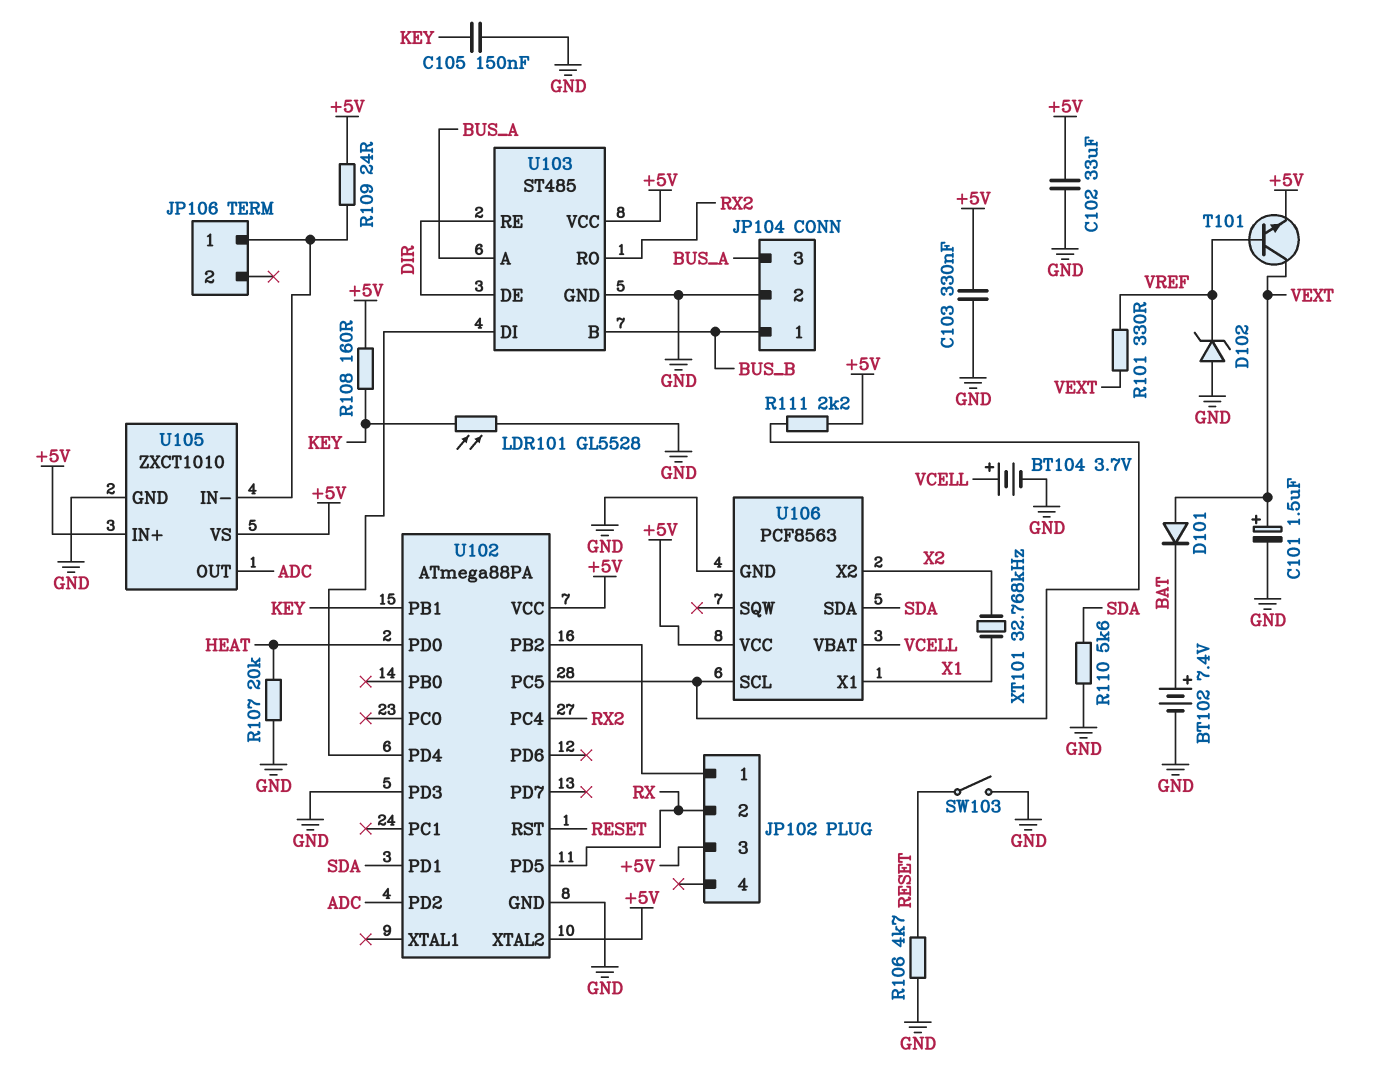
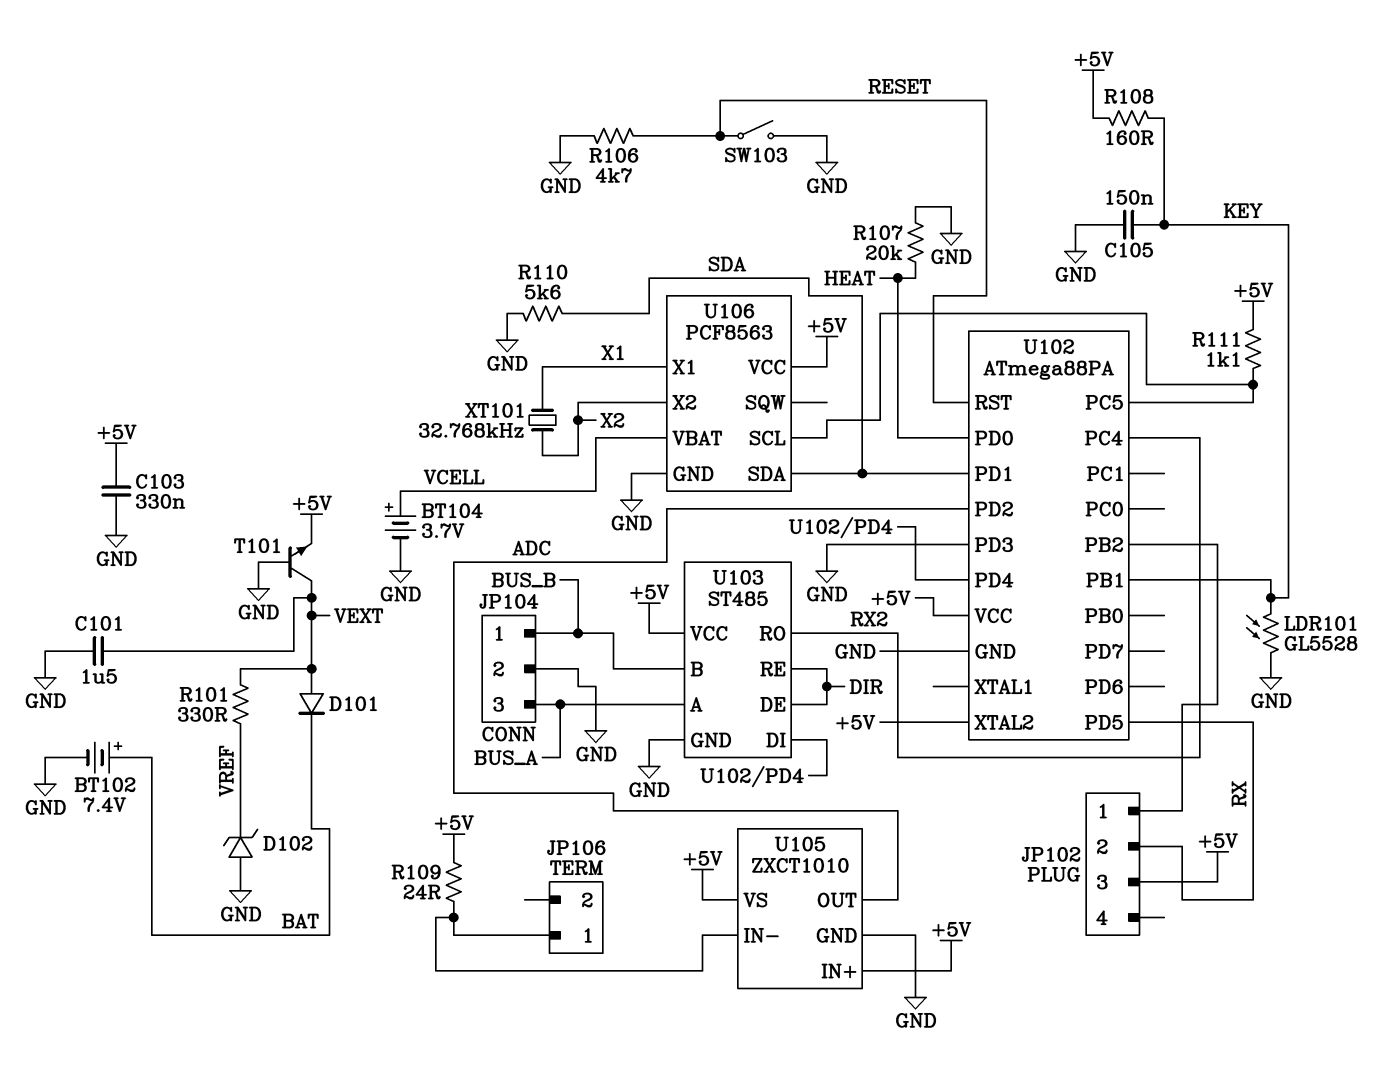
C101: 1.5uF (plus VEXT, minus GND) -> 1.5uF (GND, VEXT)
C102: 33uF (+5V, GND) -> none
R111: 2.2k (+5V, U102/PC5) -> 1.1k (+5V, U102/PC5)
T101: NPN (B VREF, C VEXT, E +5V) -> NPN (B GND, C VEXT, E +5V)

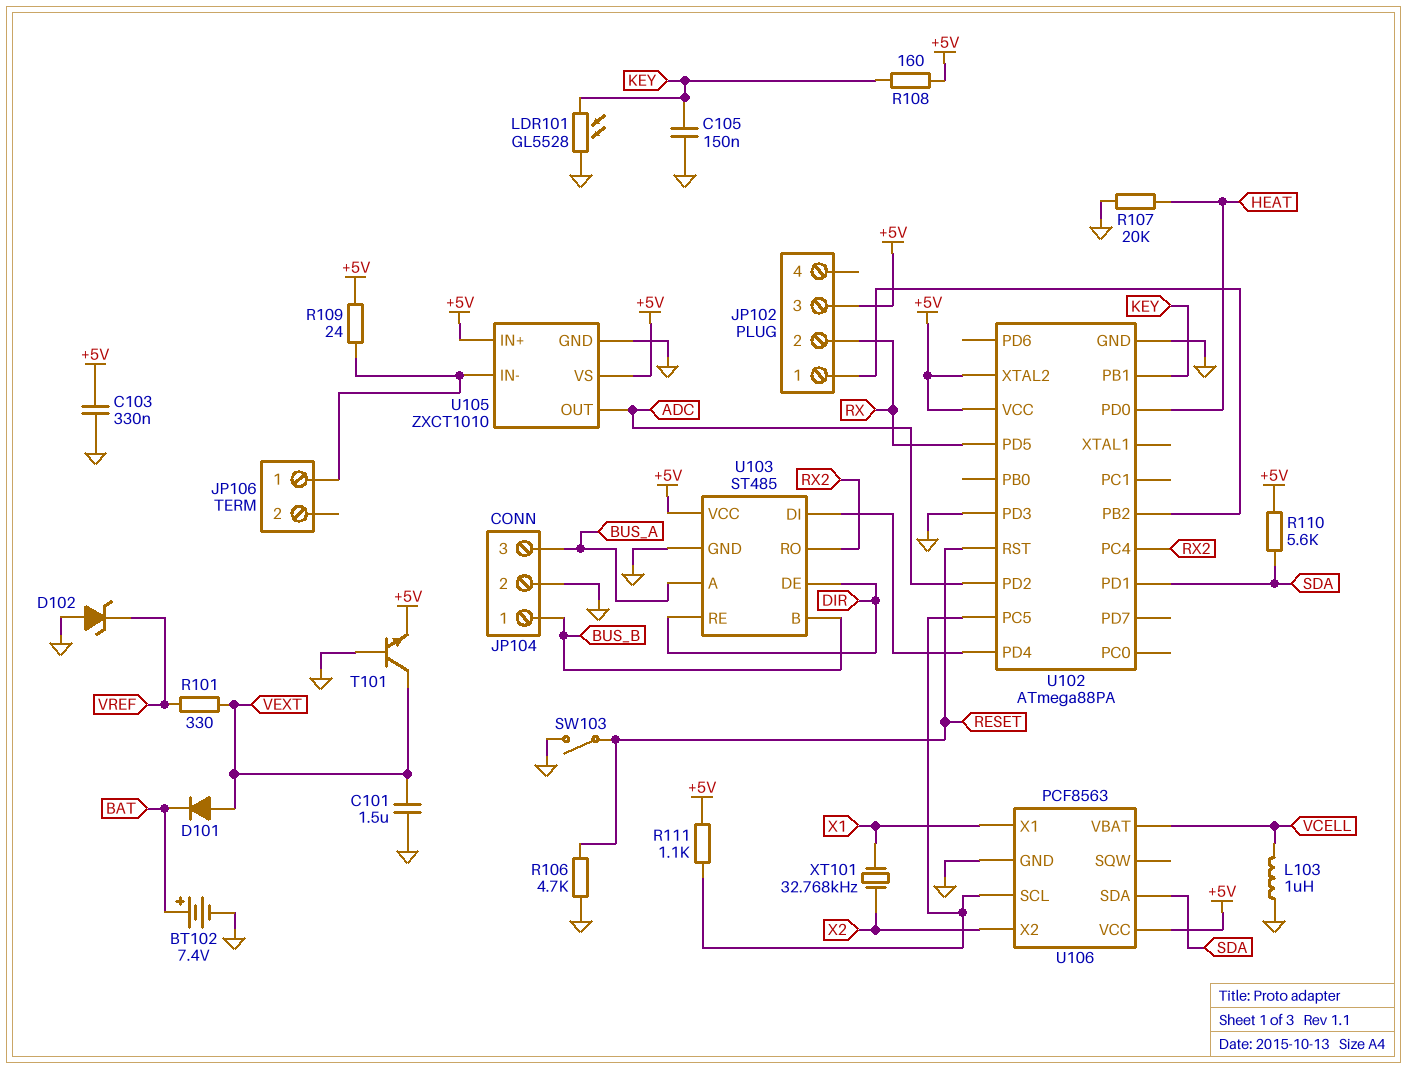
BT104: 3.7V (plus VCELL, minus GND) -> none
L103: none -> 1uH (GND, VCELL)
R110: 5.6k (GND, SDA) -> 5.6k (+5V, SDA)

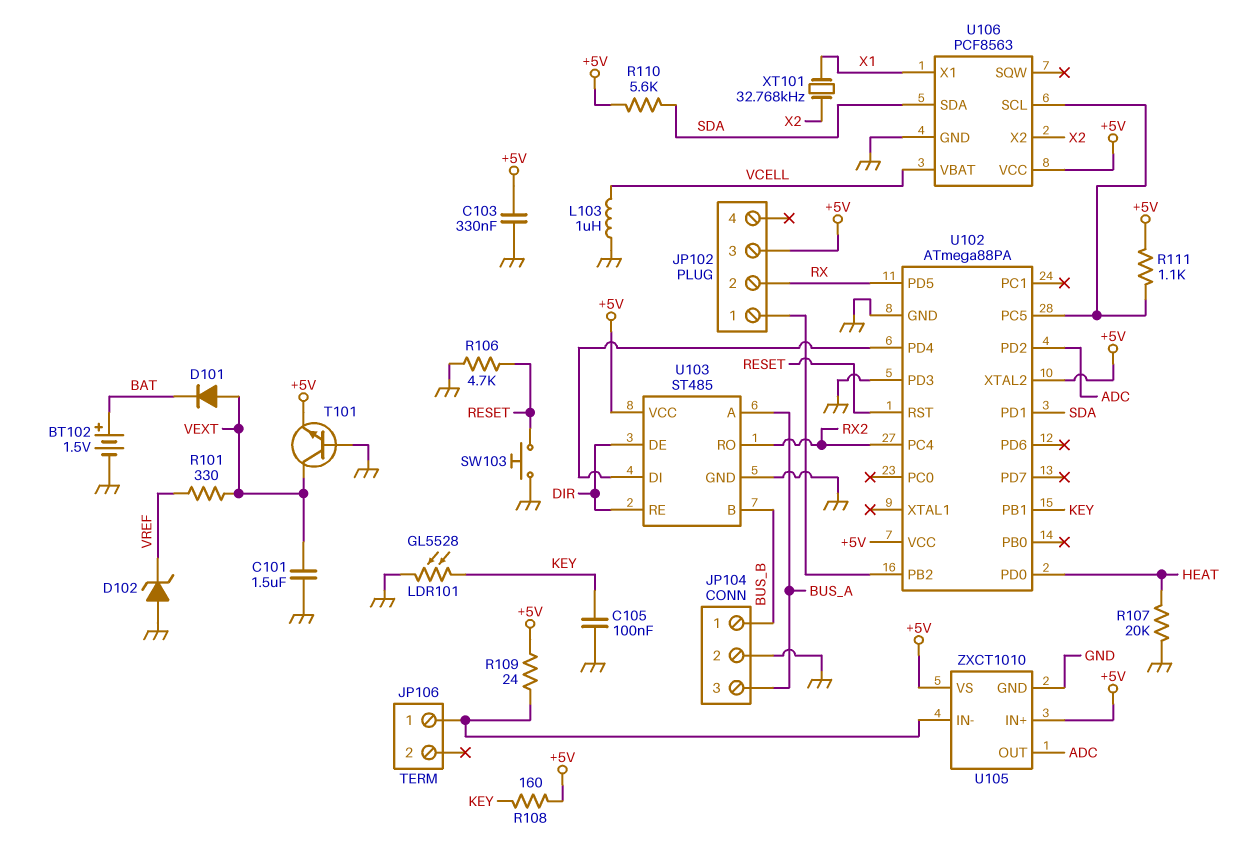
BT102: 7.4V (plus BAT, minus GND) -> 1.5V (plus BAT, minus GND)
C105: 150nF (GND, KEY) -> 100nF (GND, KEY)
SW103: switch (GND, RESET) -> button (GND, RESET)

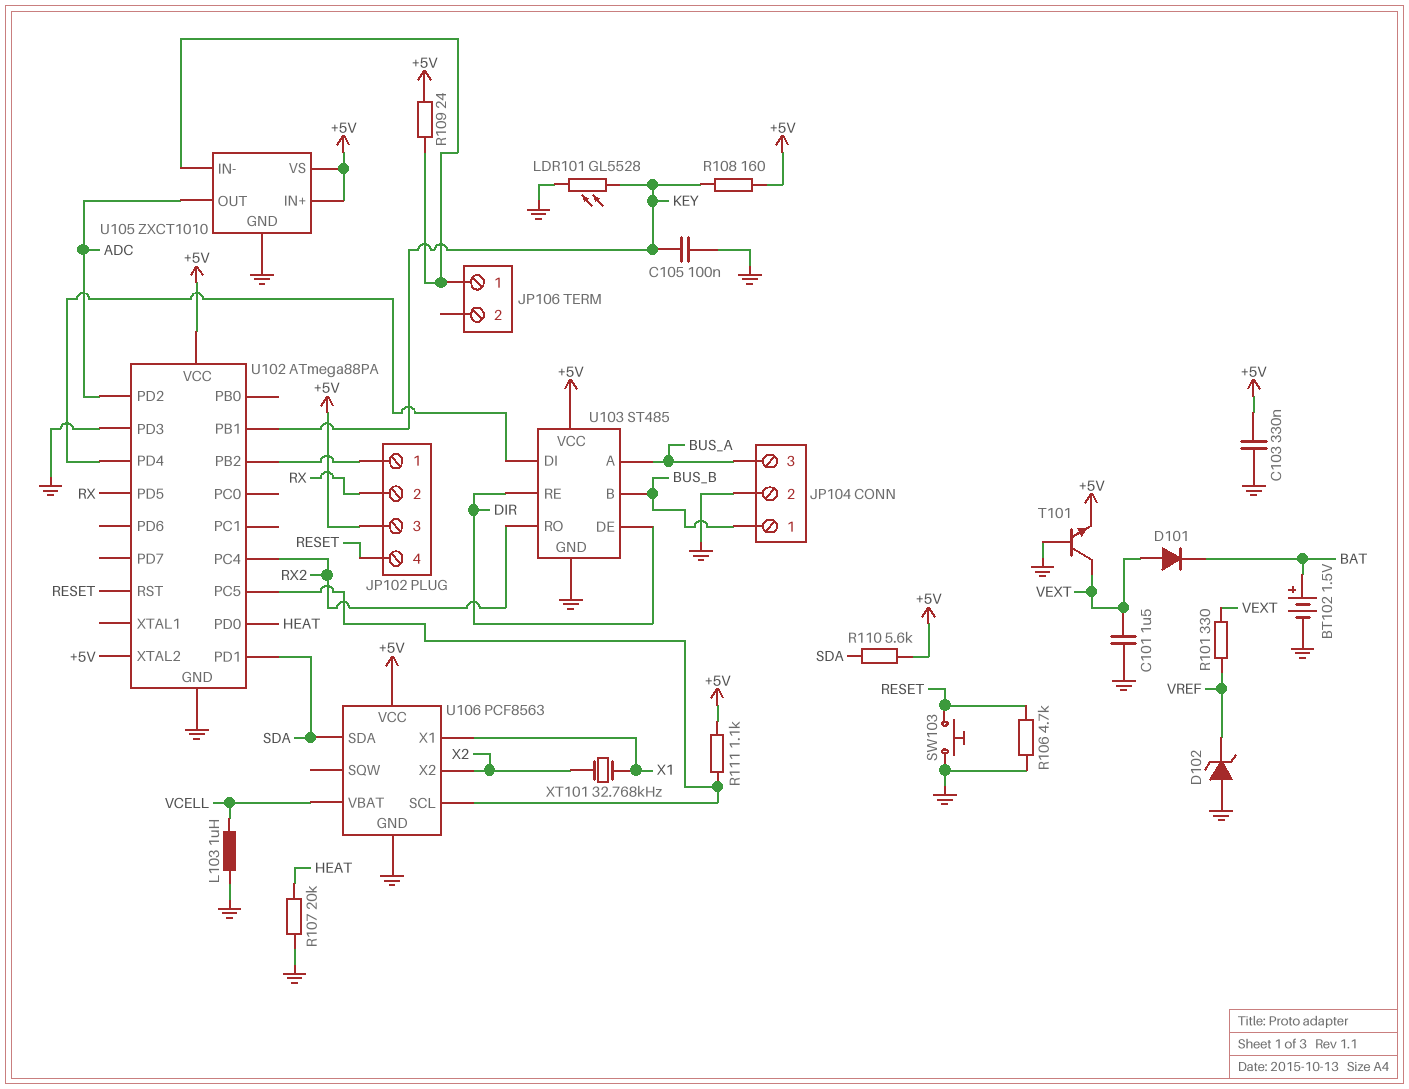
JP102 pin 4: none -> RESET

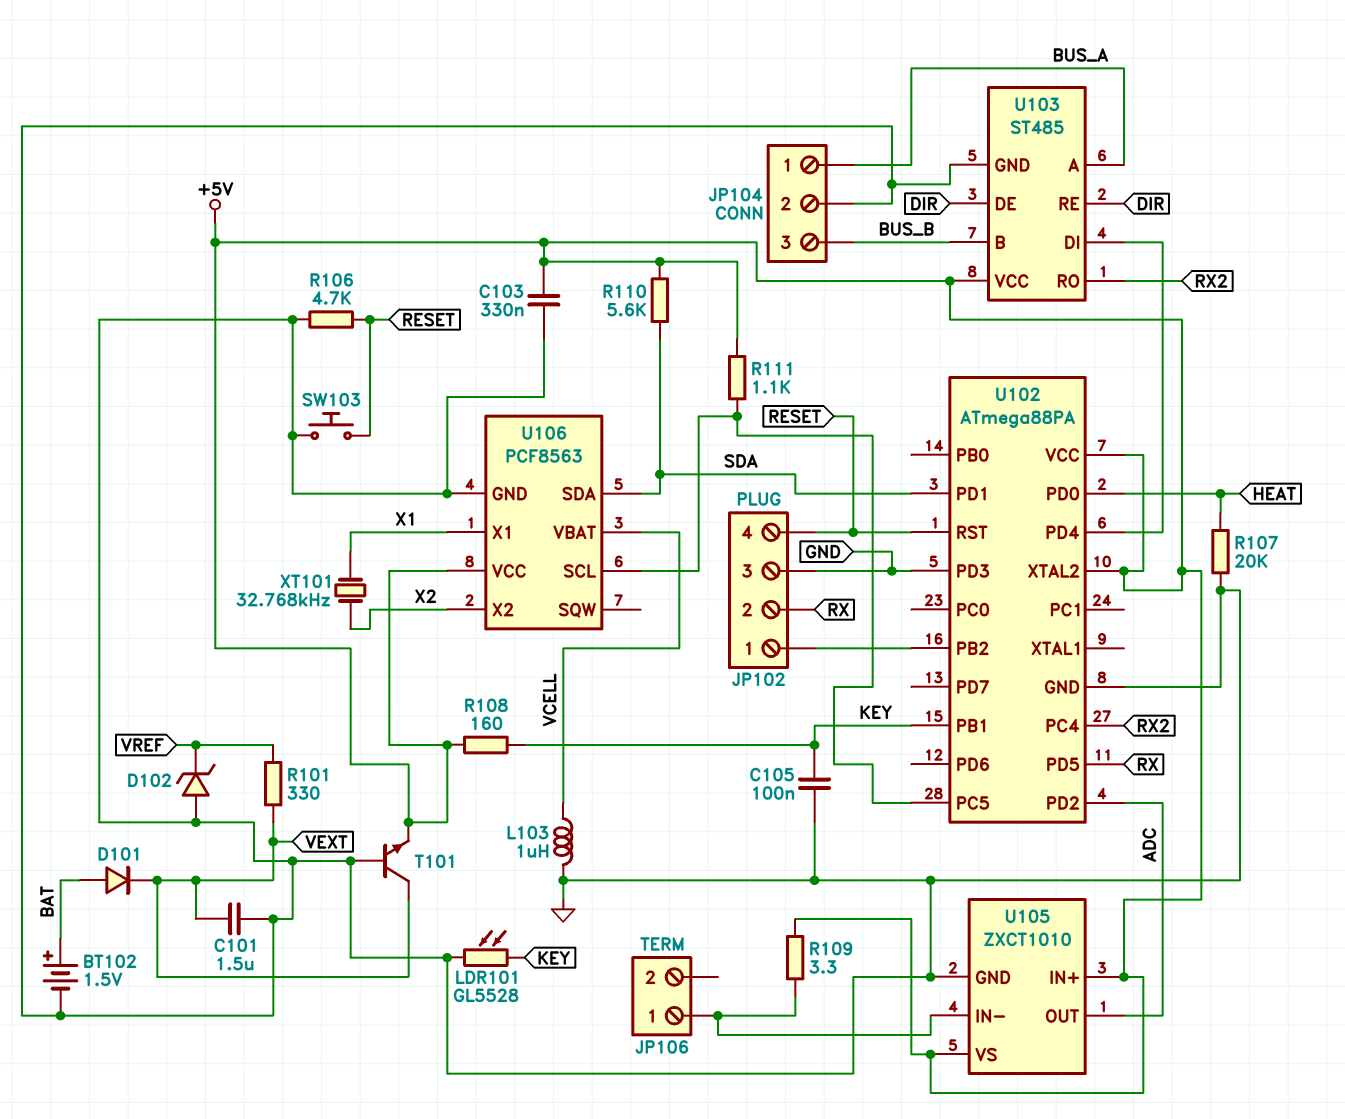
D101: diode (A VEXT, K BAT) -> diode (A BAT, K VEXT)
JP102 pin 3: +5V -> GND
JP104 pin 1: BUS_B -> BUS_A
JP104 pin 3: BUS_A -> BUS_B
R109: 24 (+5V, JP106/1) -> 3.3 (+5V, JP106/1)

